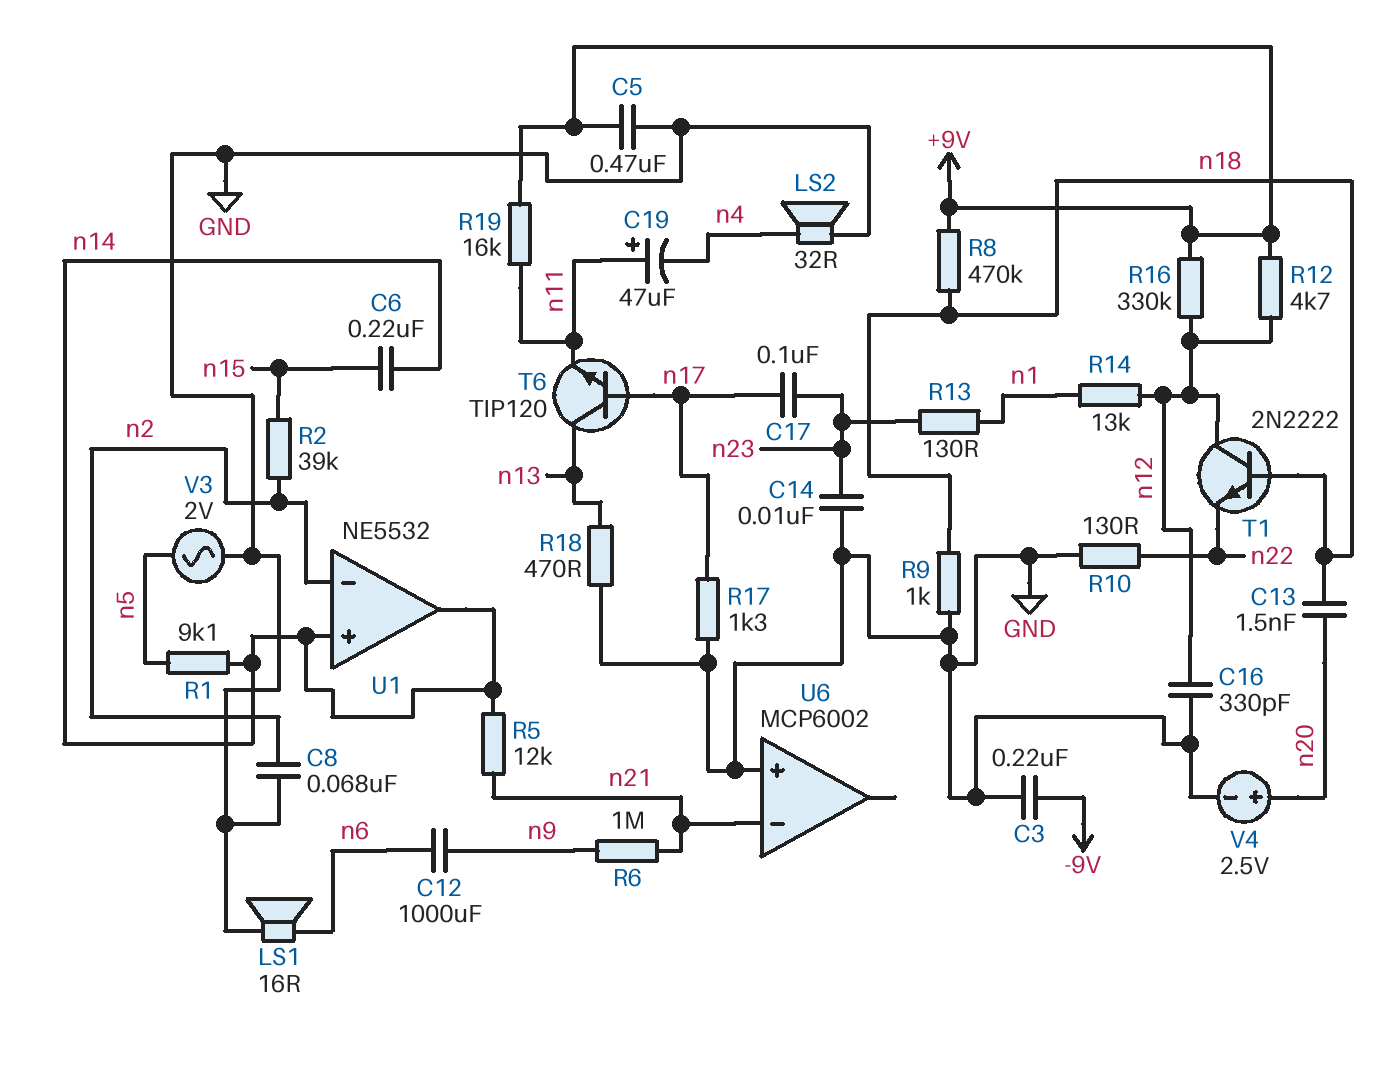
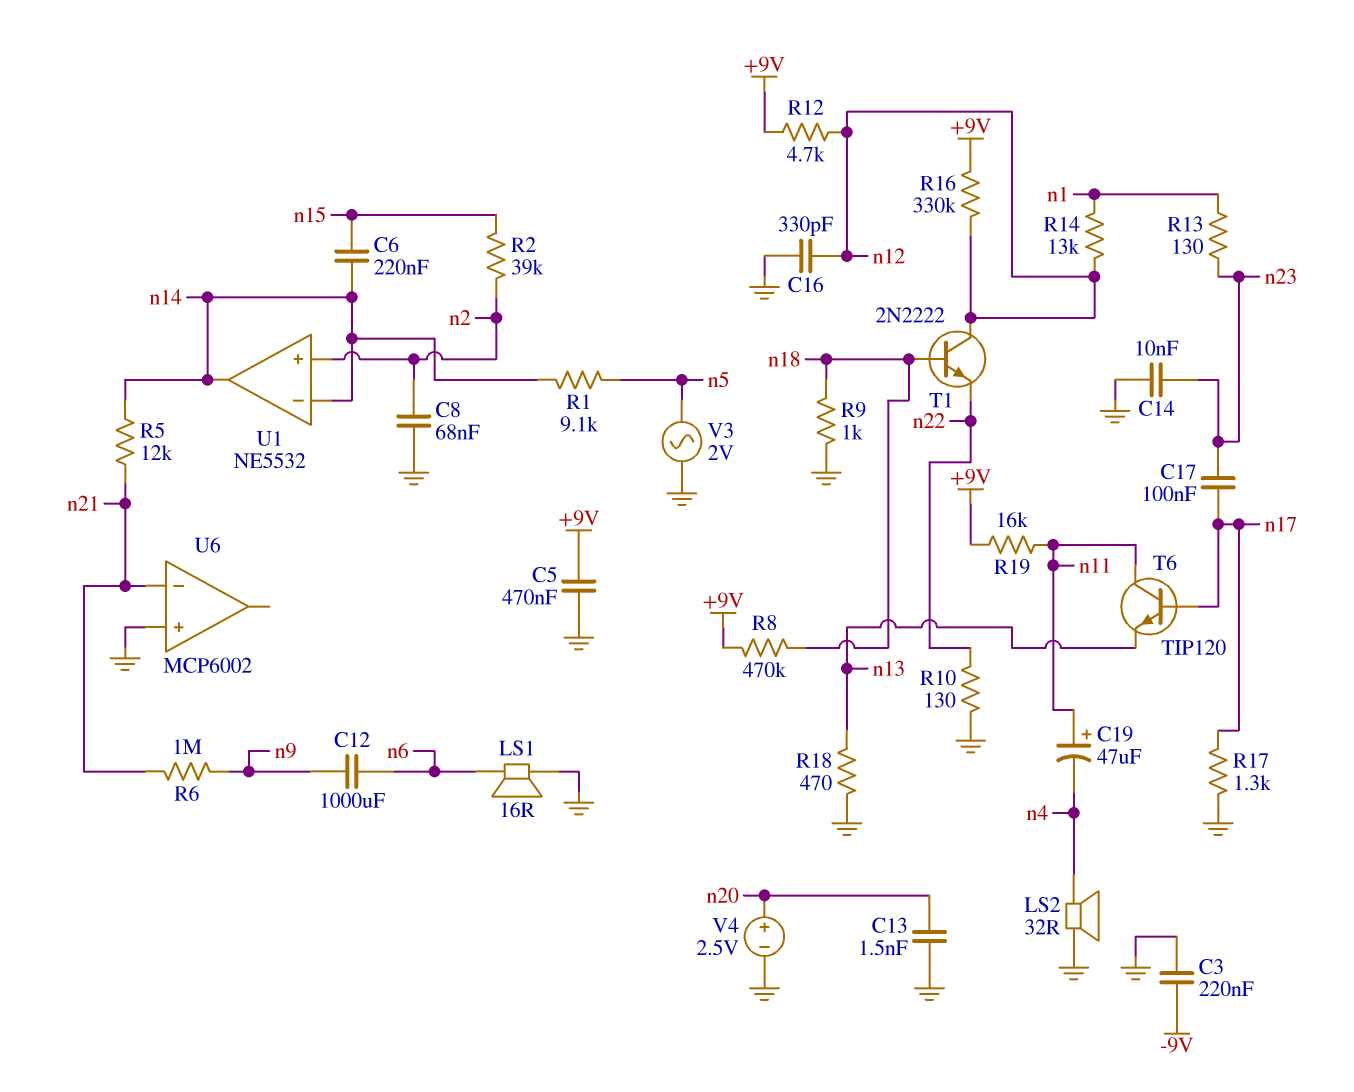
C13: 1.5nF (n18, n20) -> 1.5nF (GND, n20)
T6: NPN TIP120 (B n17, C n13, E n11) -> NPN TIP120 (B n17, C n11, E n13)
U1 pin in+: n14 -> n2
U1 pin in-: n2 -> n14

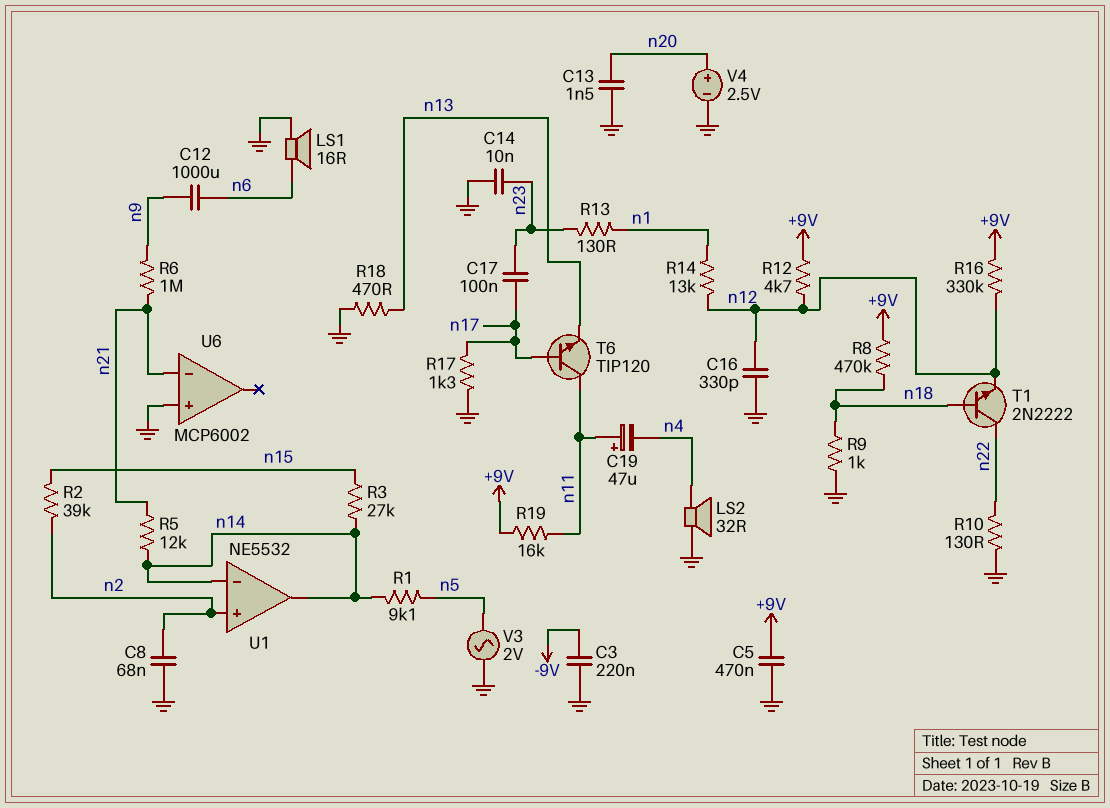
C6: 220nF (n14, n15) -> none
R3: none -> 27k (n14, n15)
T1: NPN 2N2222 (B n18, C n12, E n22) -> NPN 2N2222 (B n18, C n22, E n12)

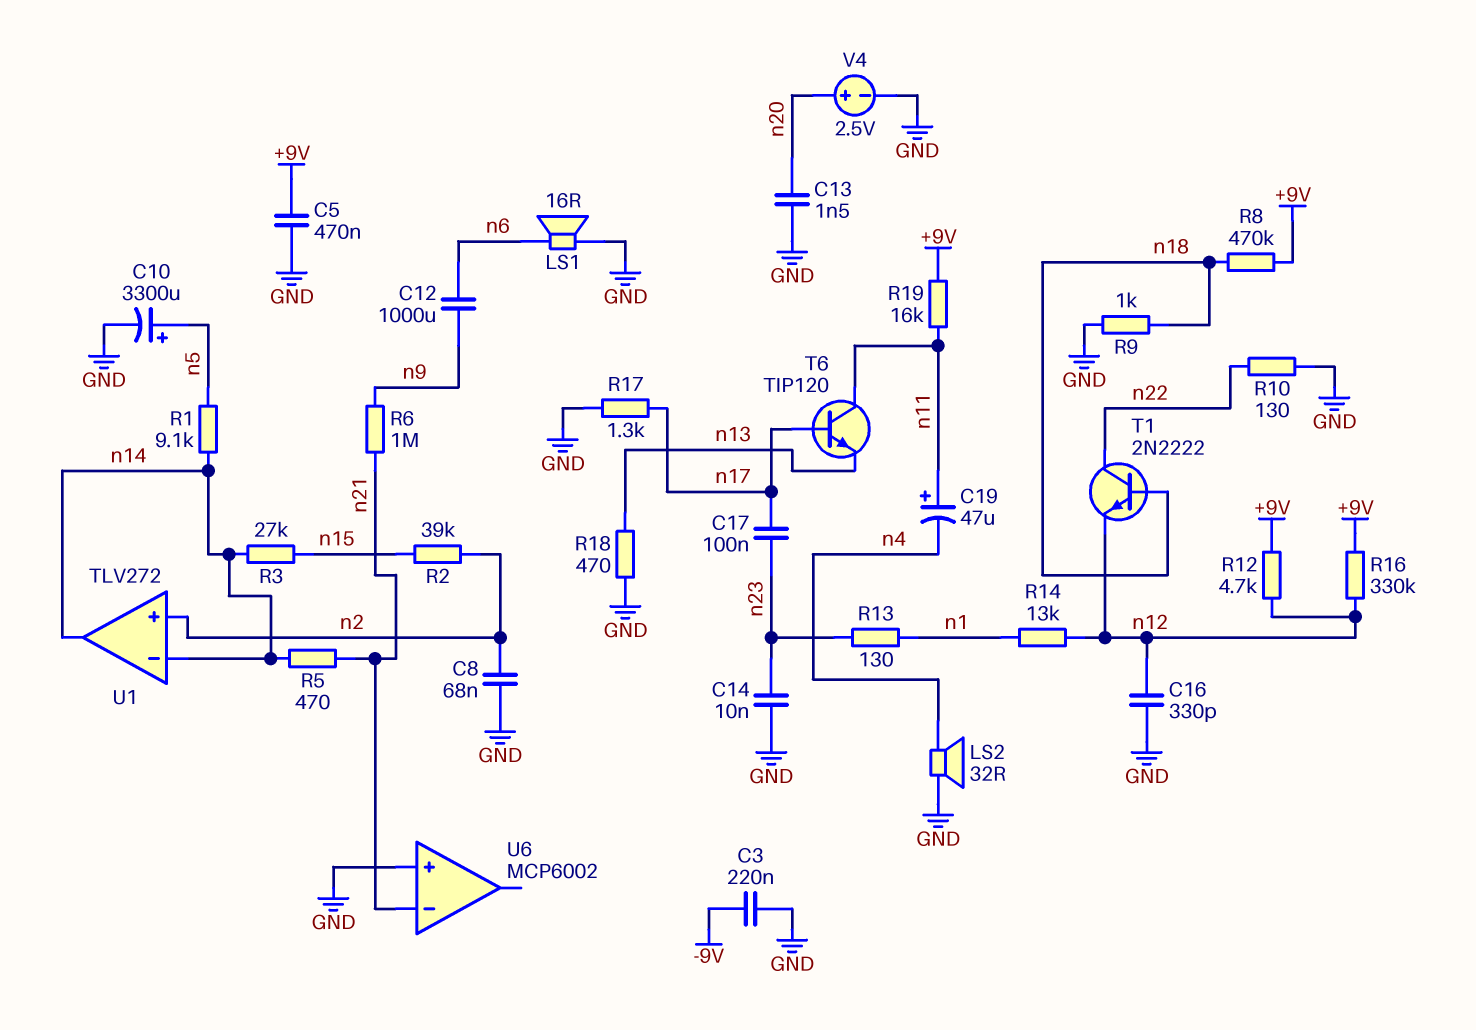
C10: none -> 3300uF (plus n5, minus GND)
R5: 12k (n14, n21) -> 470 (n14, n21)
U1: NE5532 -> TLV272
V3: AC 2V (GND, n5) -> none

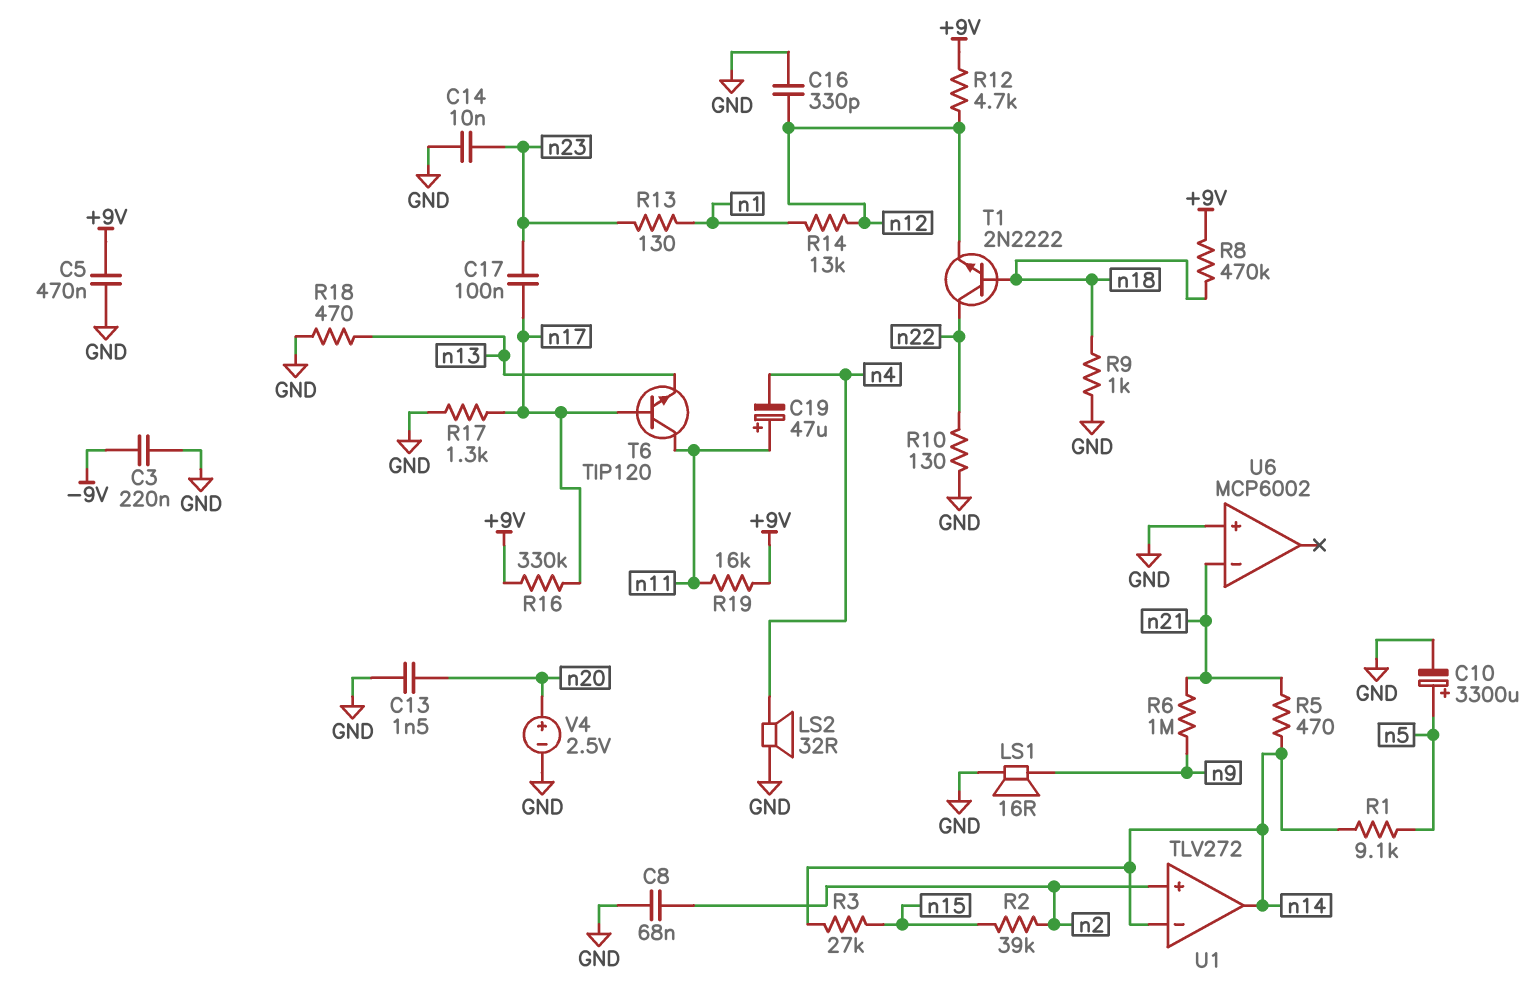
C12: 1000uF (n6, n9) -> none
LS1: speaker 16R (GND, n6) -> speaker 16R (GND, n9)
R16: 330k (+9V, n12) -> 330k (+9V, n17)

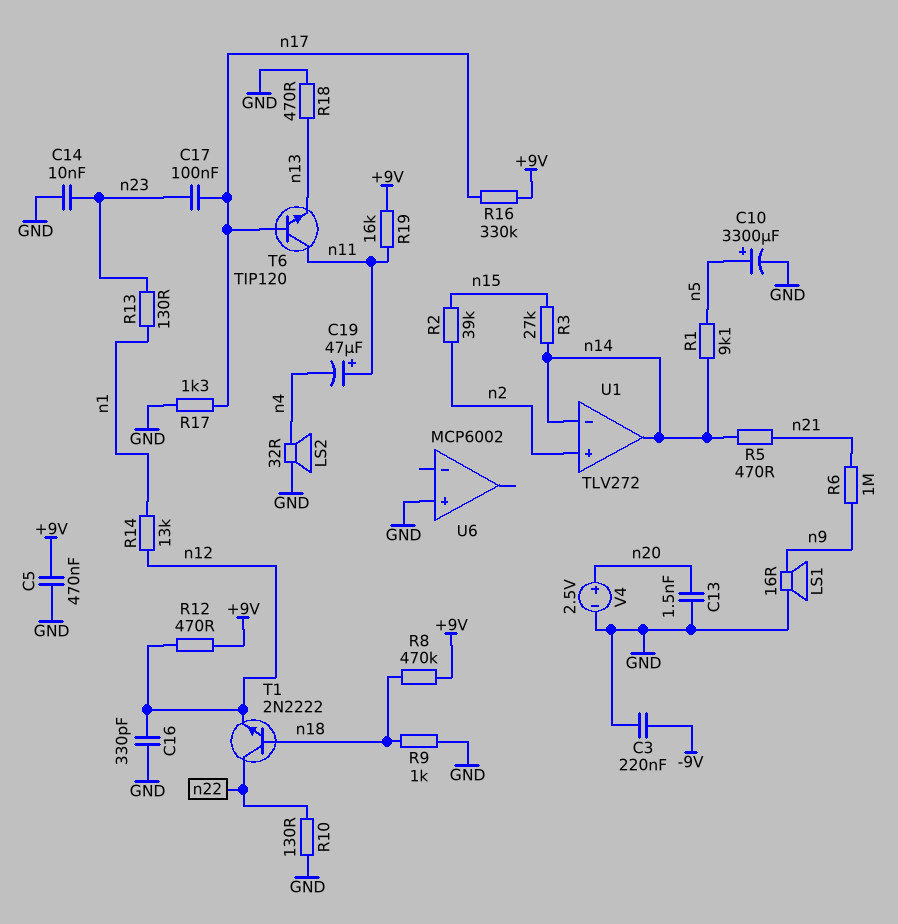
C8: 68nF (GND, n2) -> none
R12: 4.7k (+9V, n12) -> 470 (+9V, n12)
U6 pin in-: n21 -> none

